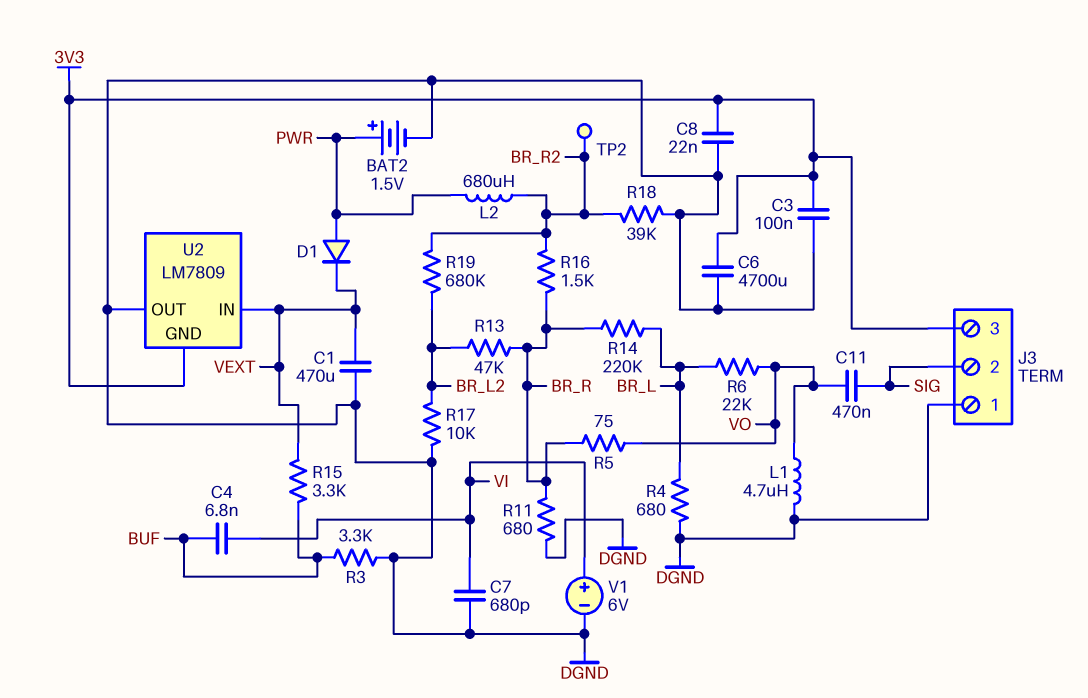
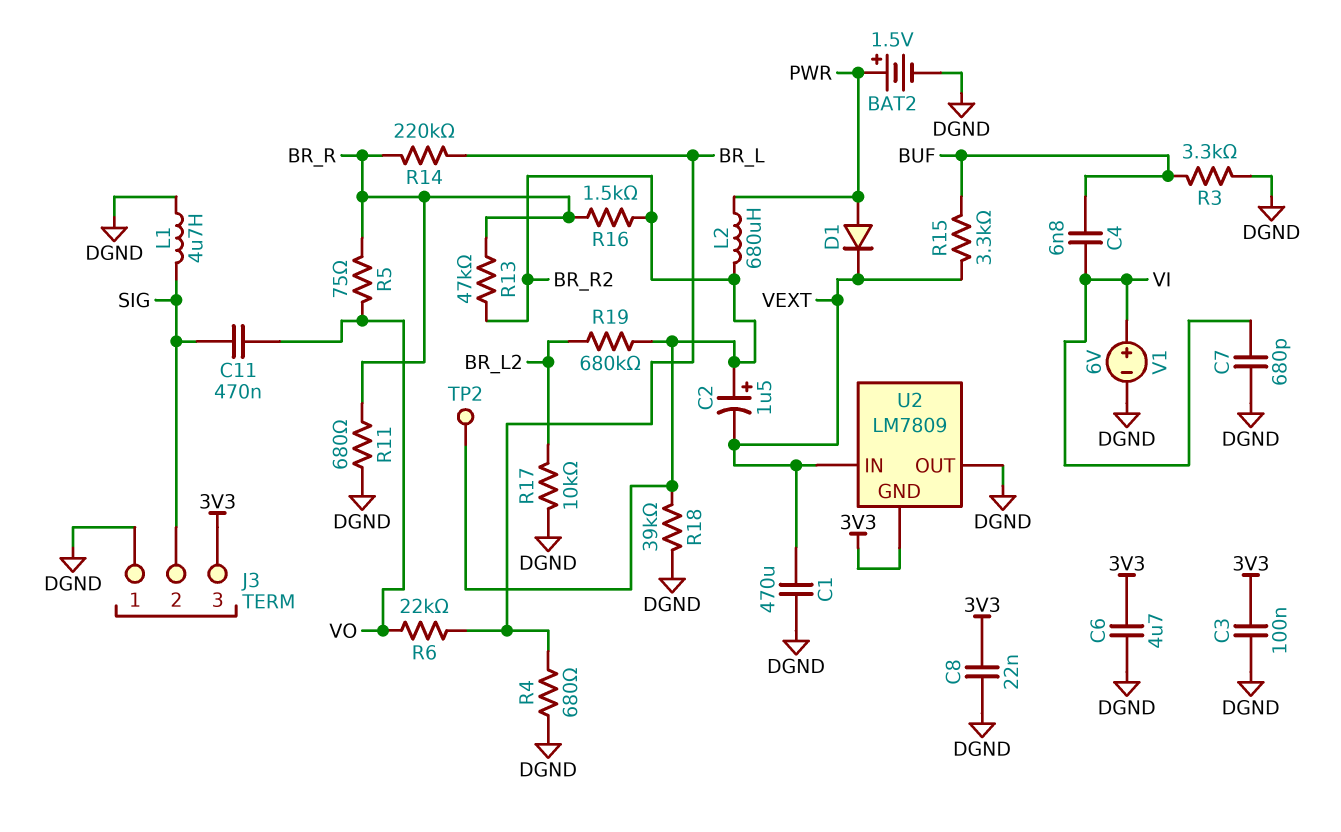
C2: none -> 1.5uF (plus BR_R2, minus VEXT)
C6: 4700uF (3V3, DGND) -> 4.7uF (3V3, DGND)
L1: 4.7uH (DGND, VO) -> 4.7uH (DGND, SIG)
R13: 47k (BR_L2, BR_R) -> 47k (BR_R, BR_R2)

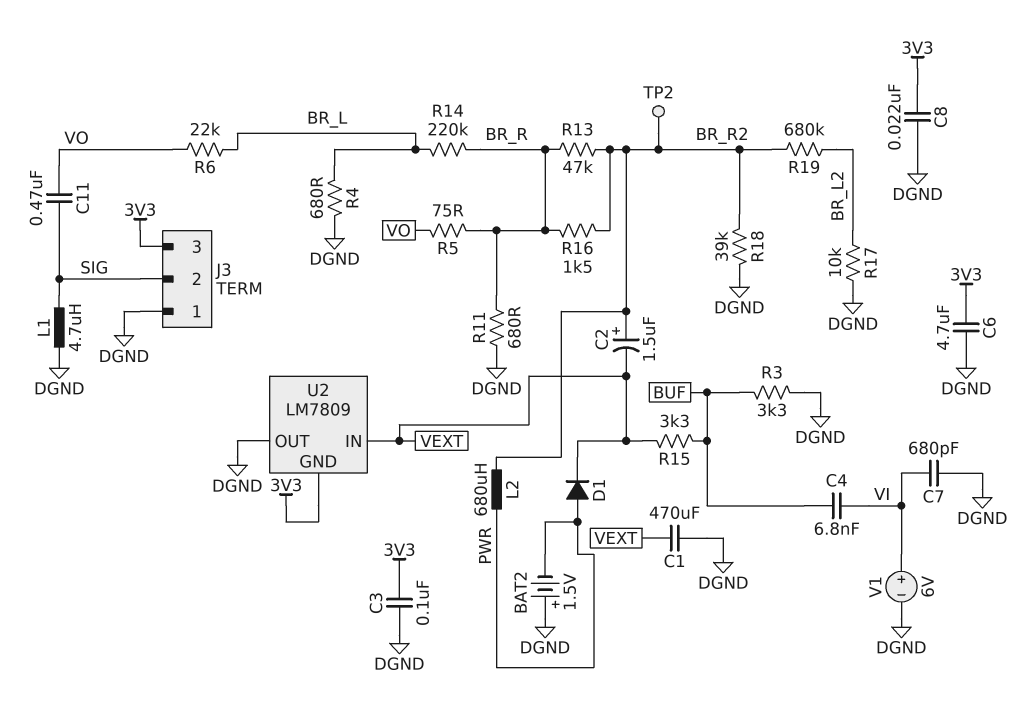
BAT2: 1.5V (plus PWR, minus DGND) -> 1.5V (plus DGND, minus PWR)

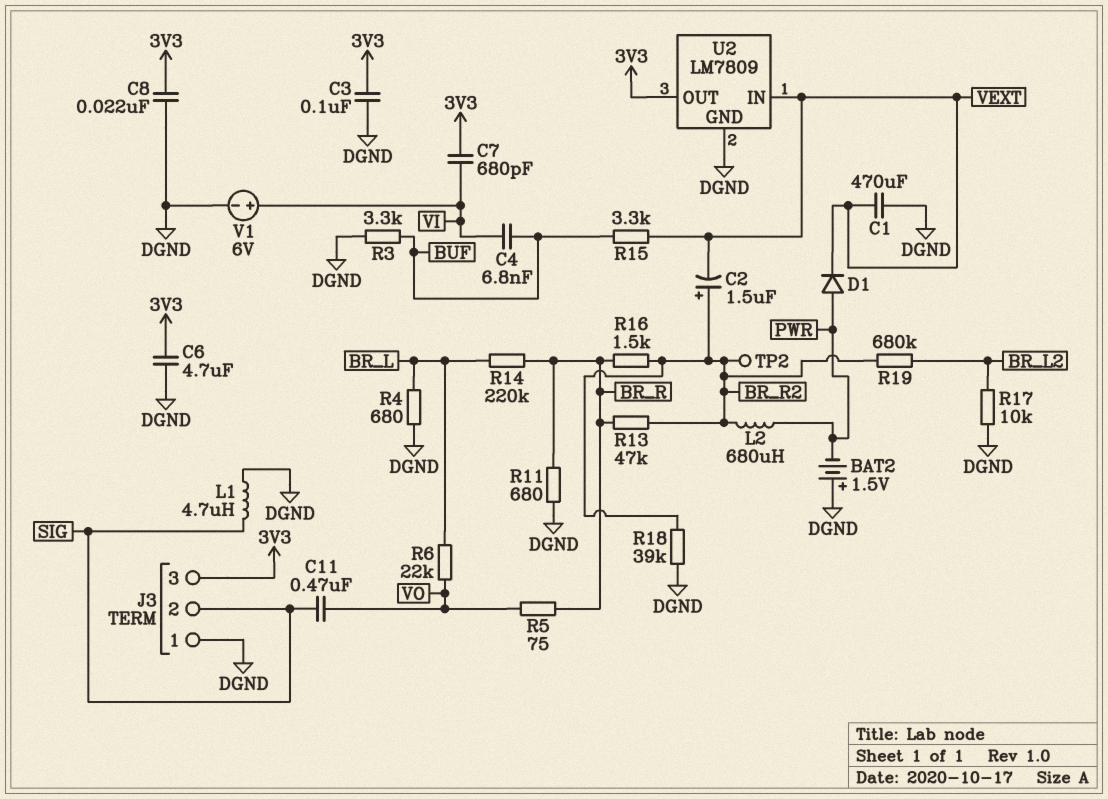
C7: 680pF (DGND, VI) -> 680pF (3V3, VI)
U2 pin GND: 3V3 -> DGND
U2 pin OUT: DGND -> 3V3

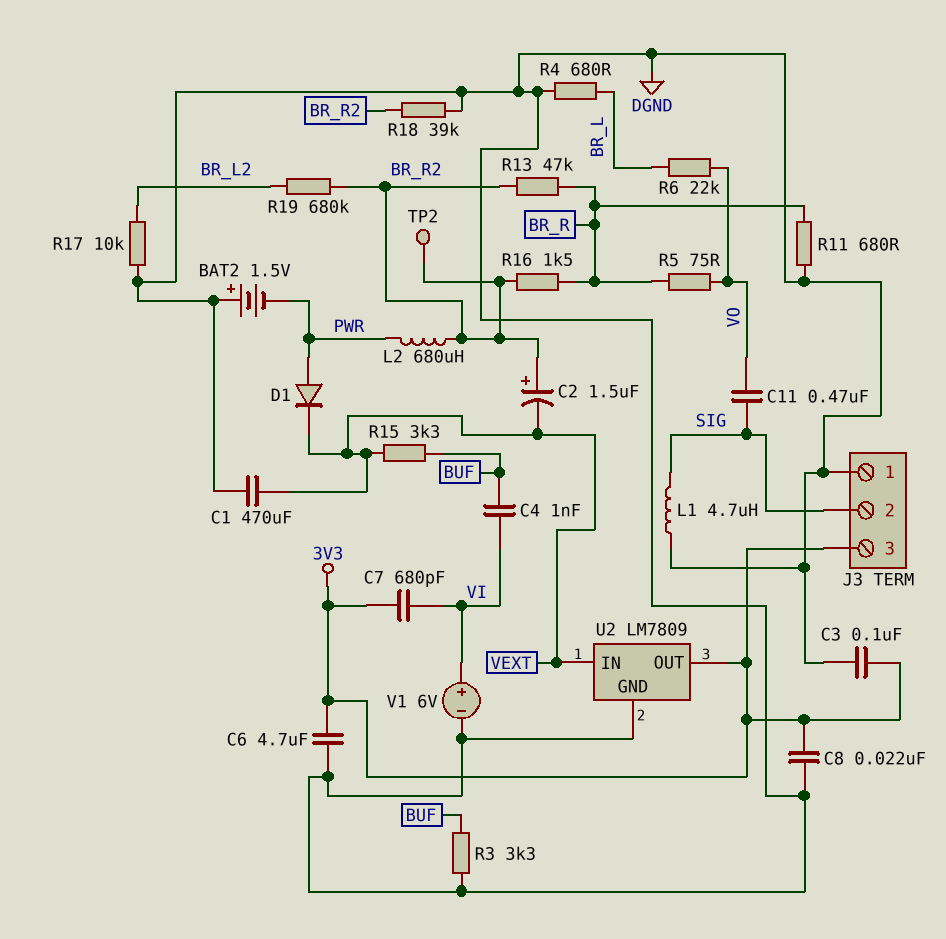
C4: 6.8nF (BUF, VI) -> 1nF (BUF, VI)
R14: 220k (BR_L, BR_R) -> none

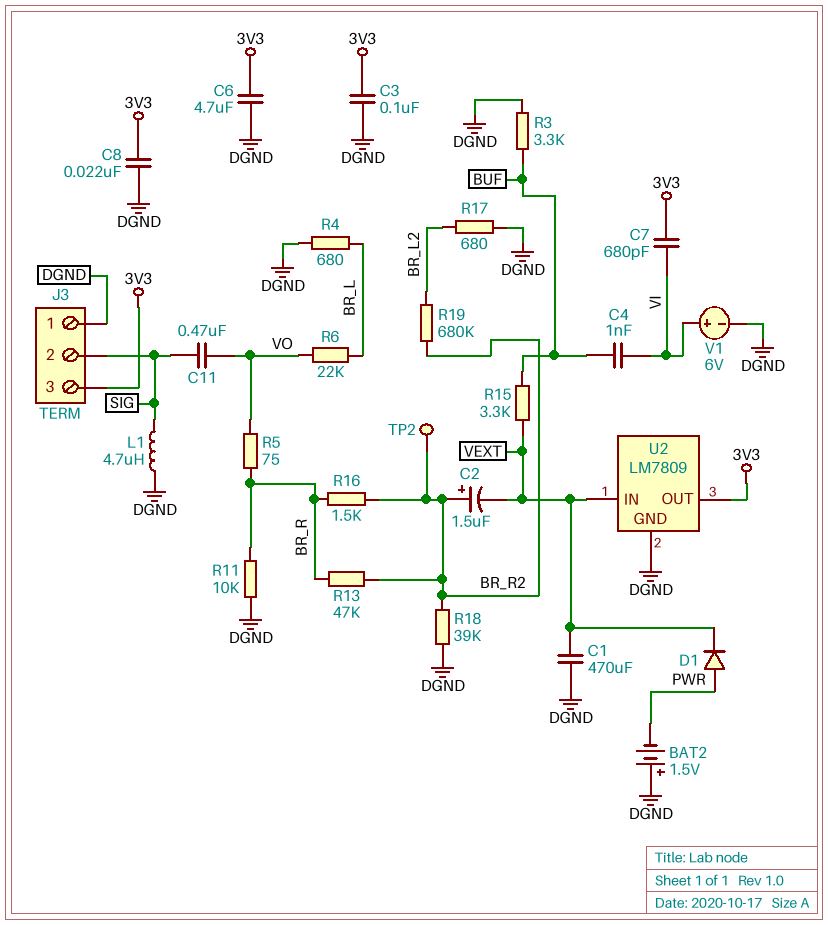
L2: 680uH (BR_R2, PWR) -> none
R11: 680 (BR_R, DGND) -> 10k (BR_R, DGND)
R17: 10k (BR_L2, DGND) -> 680 (BR_L2, DGND)

